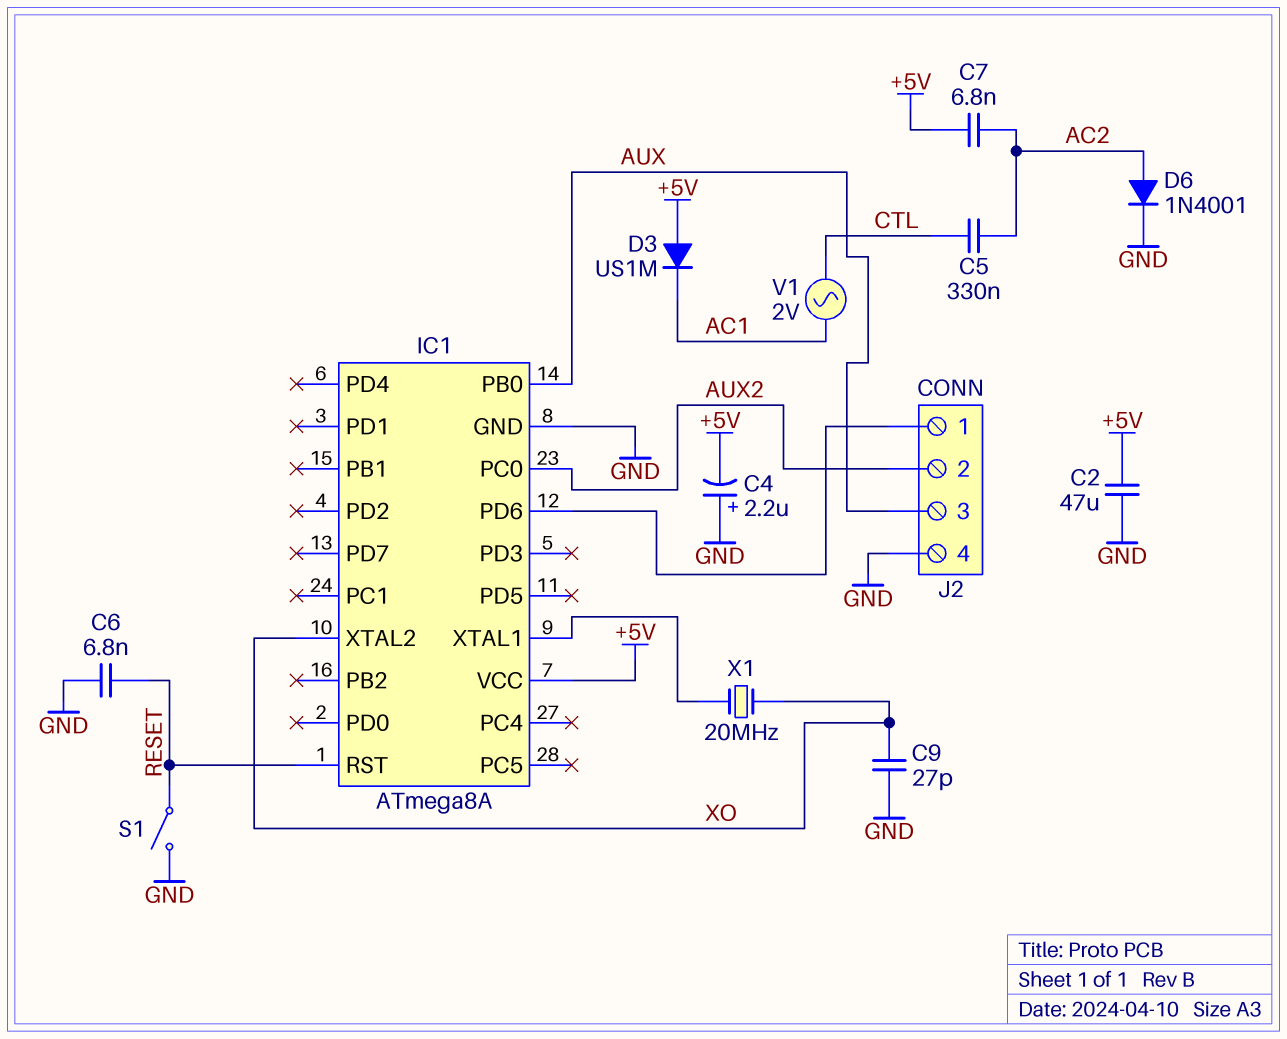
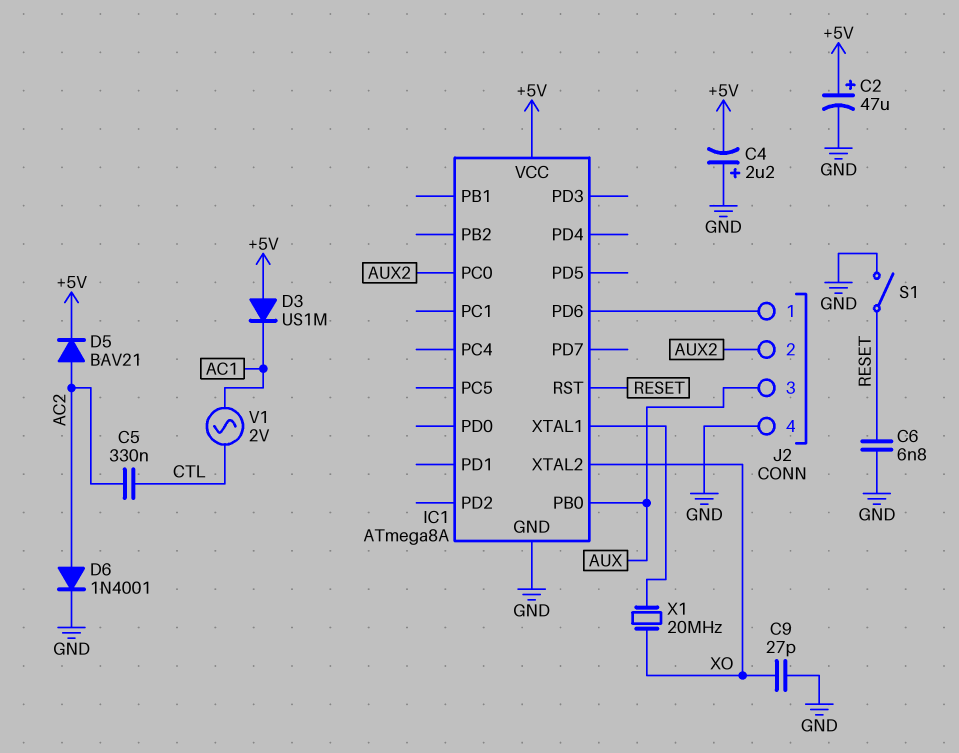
C2: 47uF (+5V, GND) -> 47uF (plus +5V, minus GND)
C7: 6.8nF (+5V, AC2) -> none
D5: none -> diode BAV21 (A AC2, K +5V)

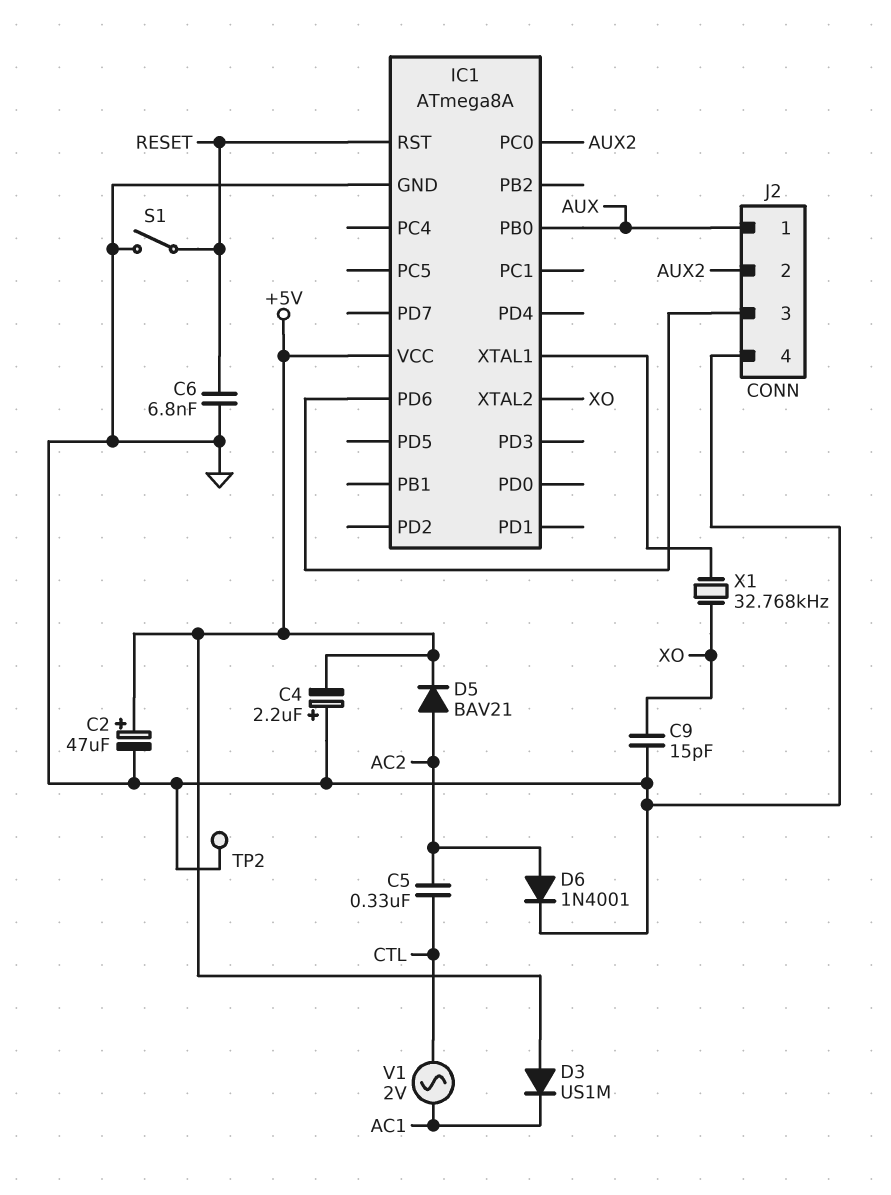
C9: 27pF (GND, XO) -> 15pF (GND, XO)
J2 pin 1: IC1/PD6 -> AUX
J2 pin 3: AUX -> IC1/PD6
TP2: none -> test point (GND)
X1: 20MHz (IC1/XTAL1, XO) -> 32.768kHz (IC1/XTAL1, XO)

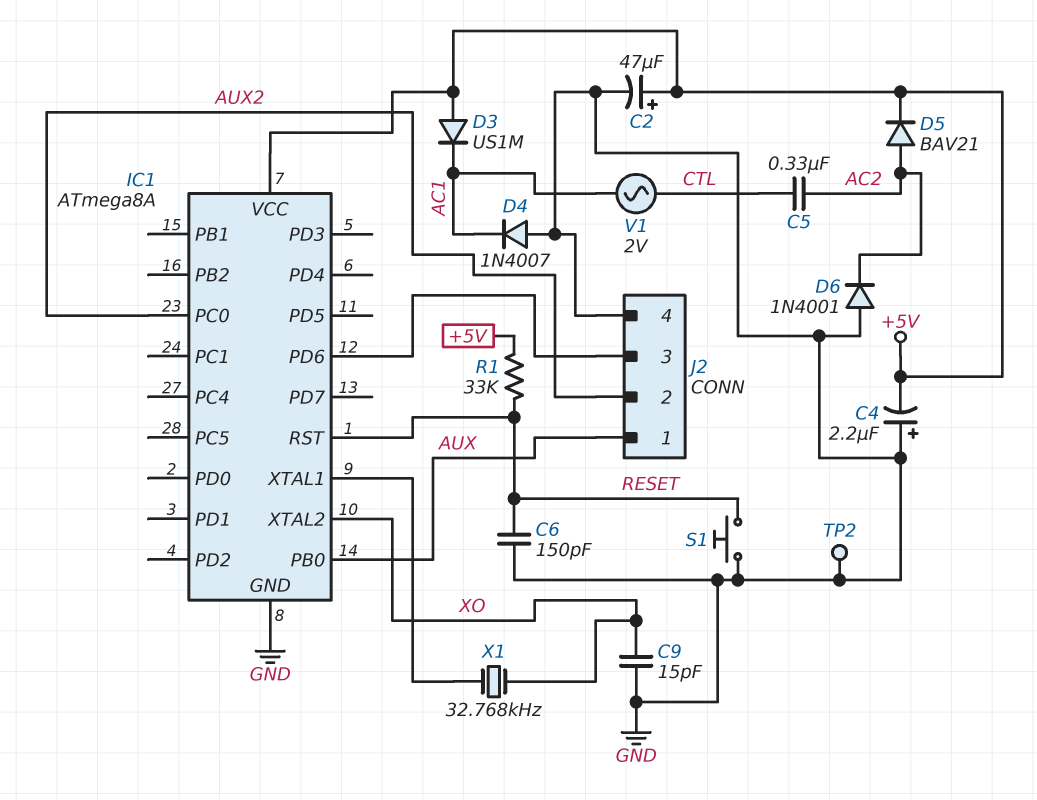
C6: 6.8nF (GND, RESET) -> 150pF (GND, RESET)
D4: none -> diode 1N4007 (A GND, K AC1)
D6: diode 1N4001 (A AC2, K GND) -> diode 1N4001 (A GND, K AC2)
R1: none -> 33k (+5V, RESET)
S1: switch (GND, RESET) -> button (GND, RESET)

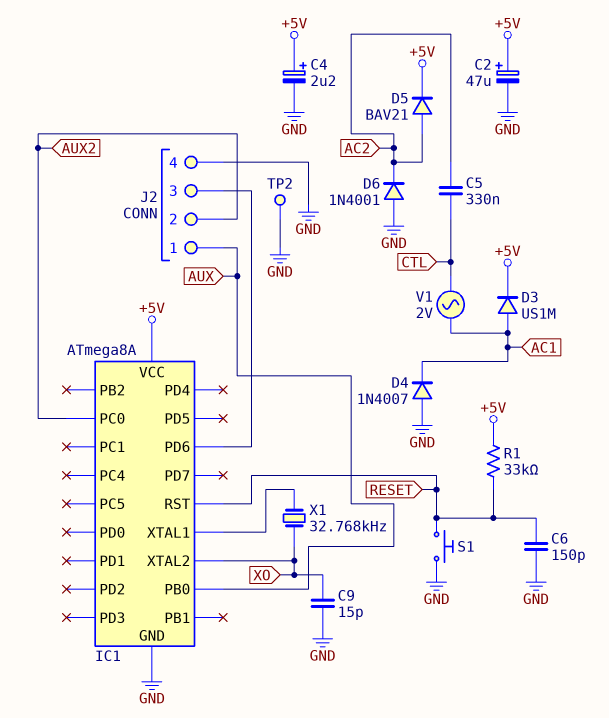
C4: 2.2uF (plus GND, minus +5V) -> 2.2uF (plus +5V, minus GND)
D3: diode US1M (A +5V, K AC1) -> diode US1M (A AC1, K +5V)

